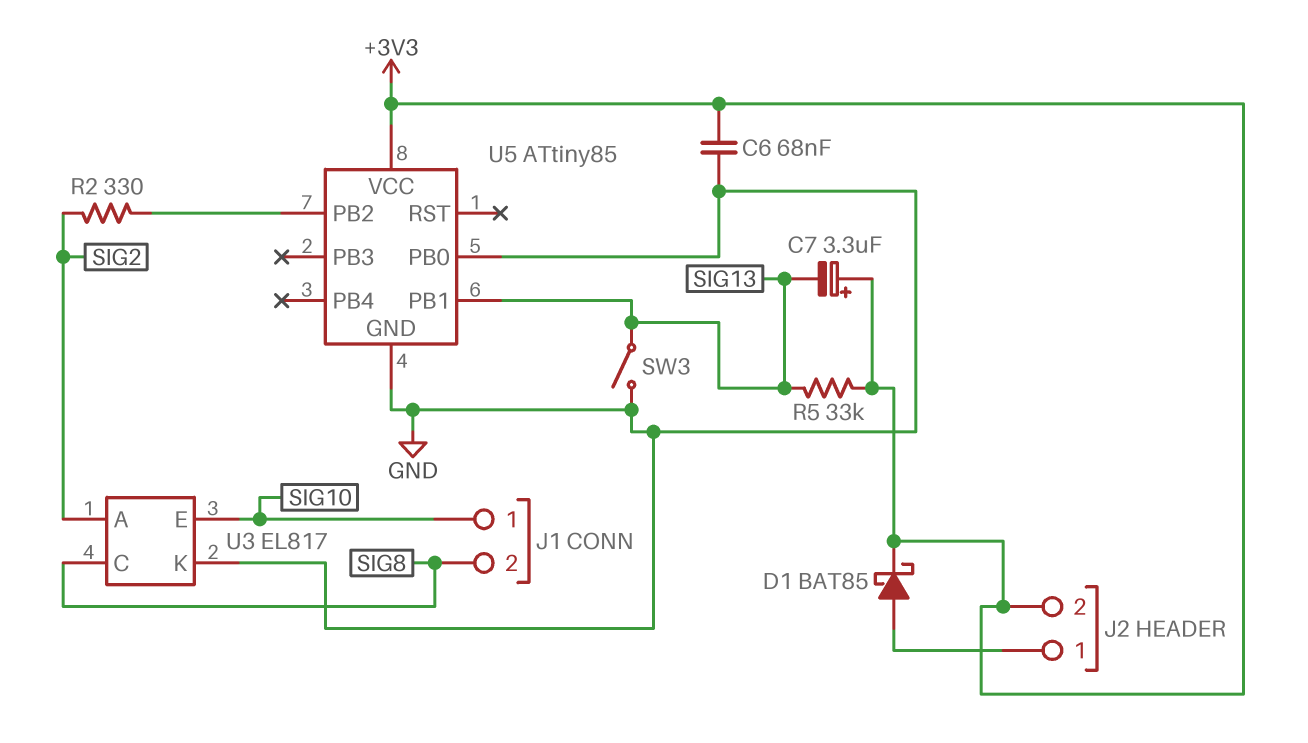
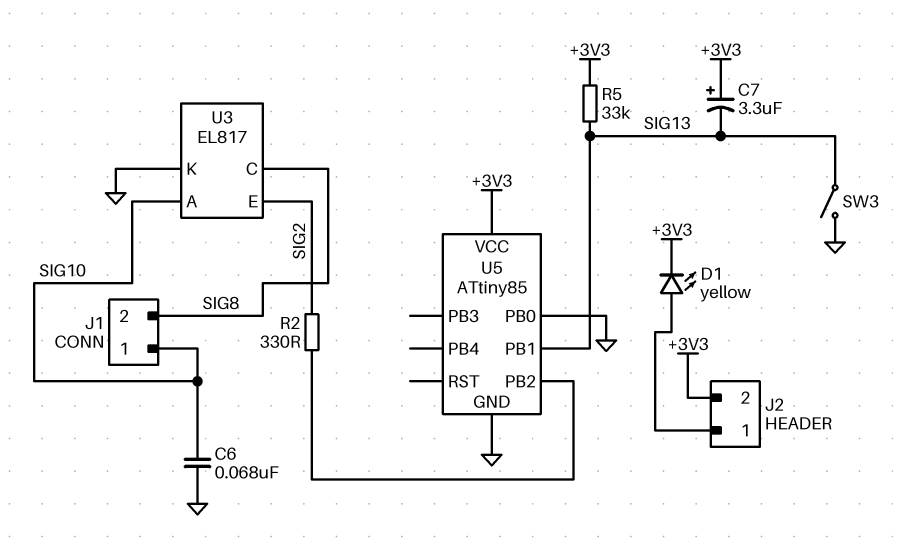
C6: 68nF (+3V3, GND) -> 68nF (GND, SIG10)
D1: schottky BAT85 (A J2/1, K +3V3) -> LED yellow (A J2/1, K +3V3)
U3 pin A: SIG2 -> SIG10
U3 pin E: SIG10 -> SIG2

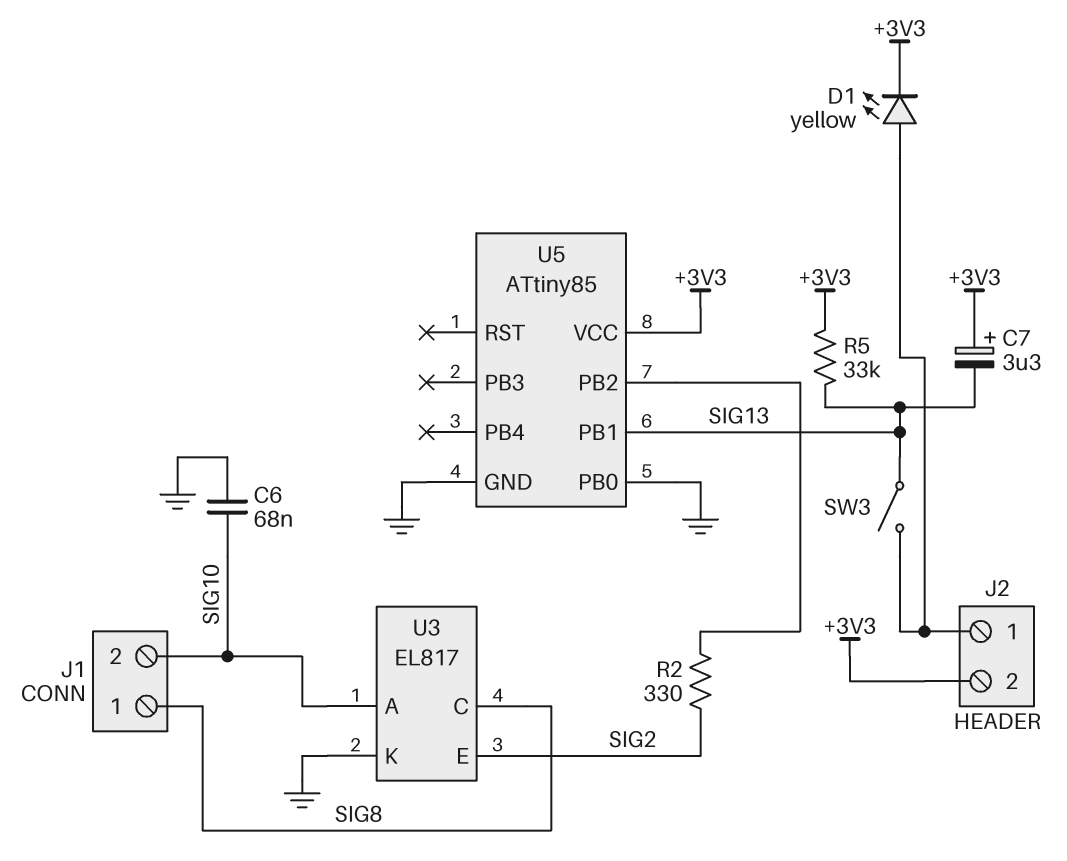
J1 pin 1: SIG10 -> SIG8
J1 pin 2: SIG8 -> SIG10
SW3: switch (GND, SIG13) -> switch (J2/1, SIG13)

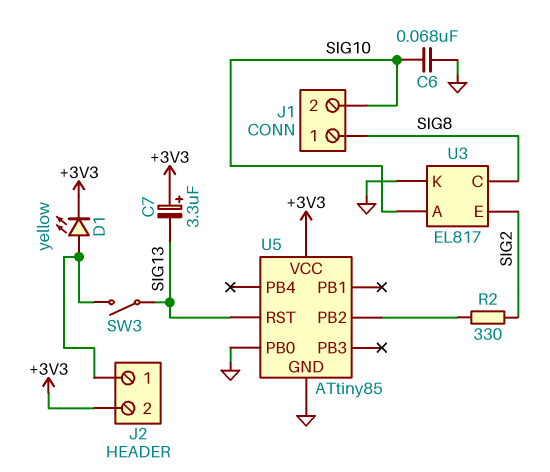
R5: 33k (+3V3, SIG13) -> none
U5 pin PB1: SIG13 -> none
U5 pin RST: none -> SIG13

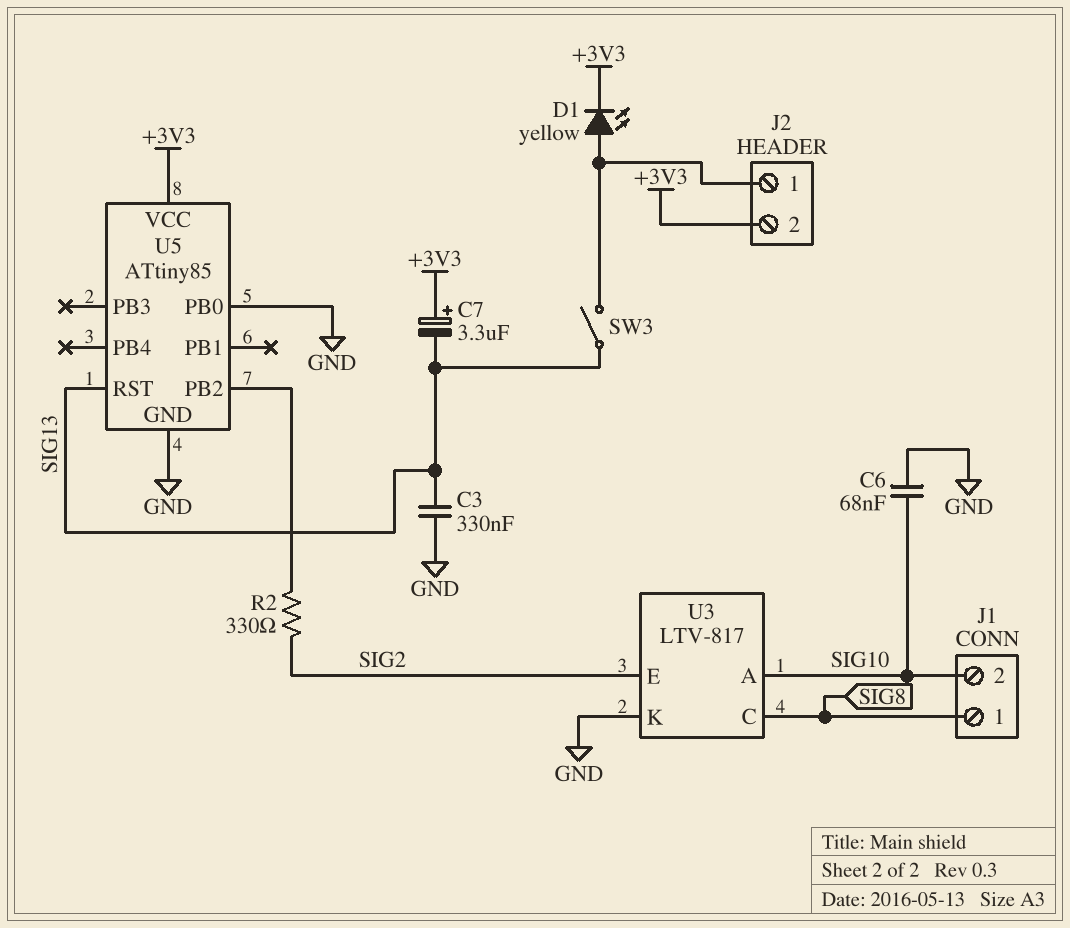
C3: none -> 330nF (GND, SIG13)
U3: EL817 -> LTV-817

